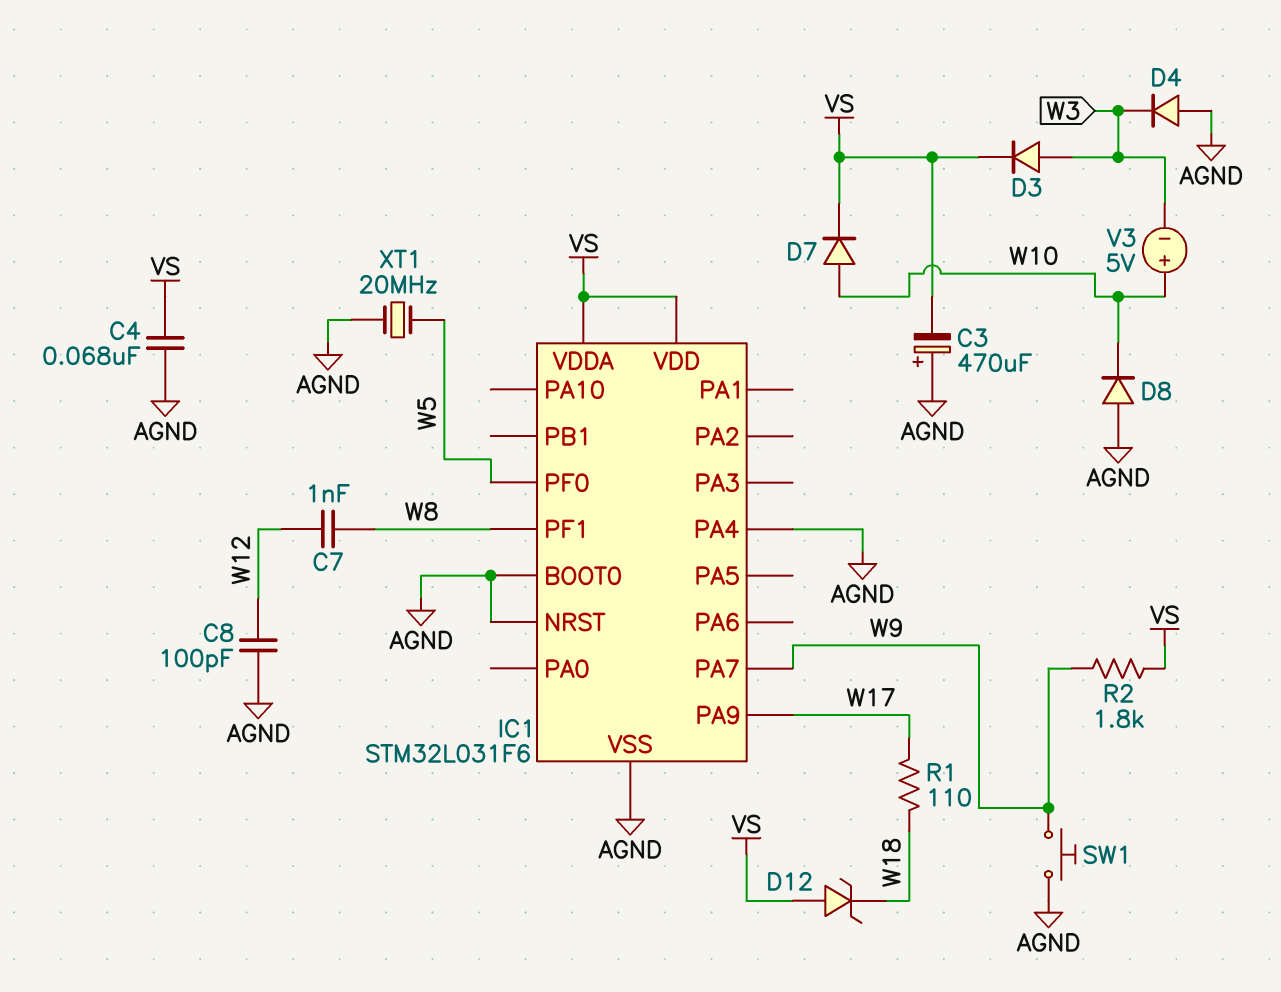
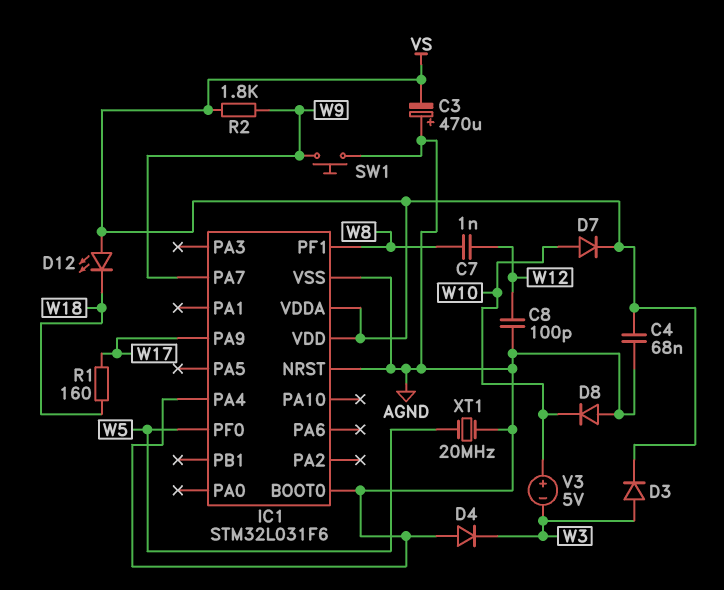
D12: zener (A VS, K W18) -> LED (A VS, K W18)
R1: 110 (W17, W18) -> 160 (W17, W18)

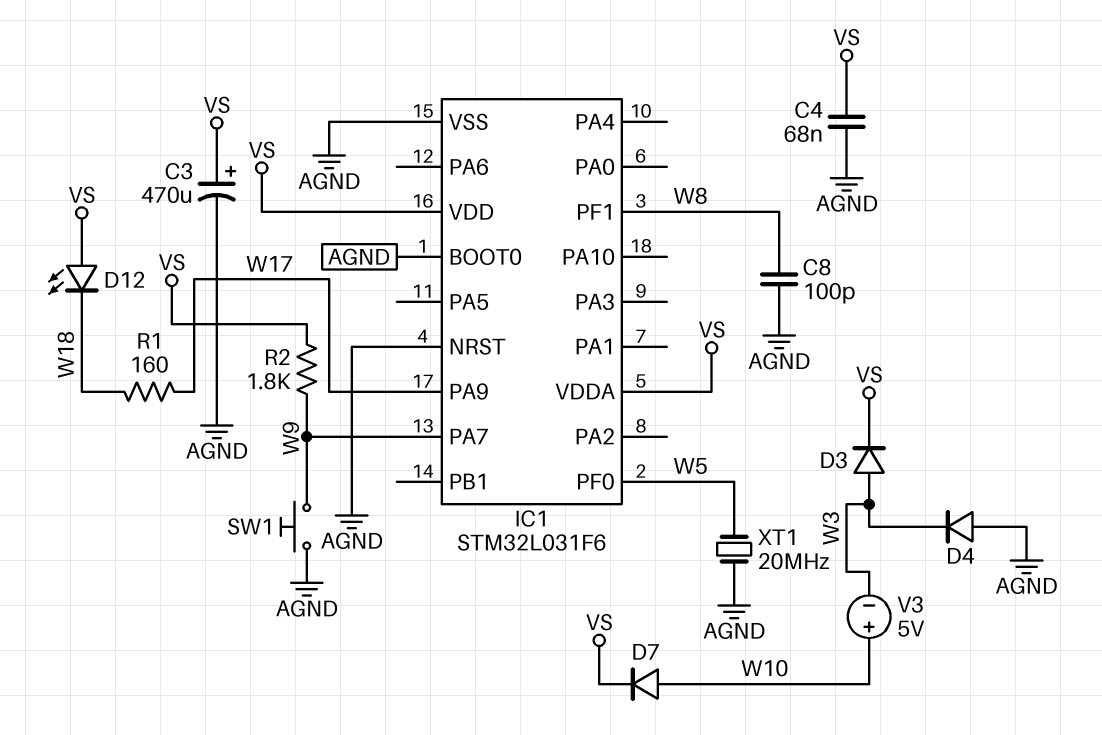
C3: 470uF (plus AGND, minus VS) -> 470uF (plus VS, minus AGND)
C7: 1nF (W8, W12) -> none
C8: 100pF (AGND, W12) -> 100pF (AGND, W8)
D8: diode (A AGND, K W10) -> none
IC1 pin PA4: AGND -> none

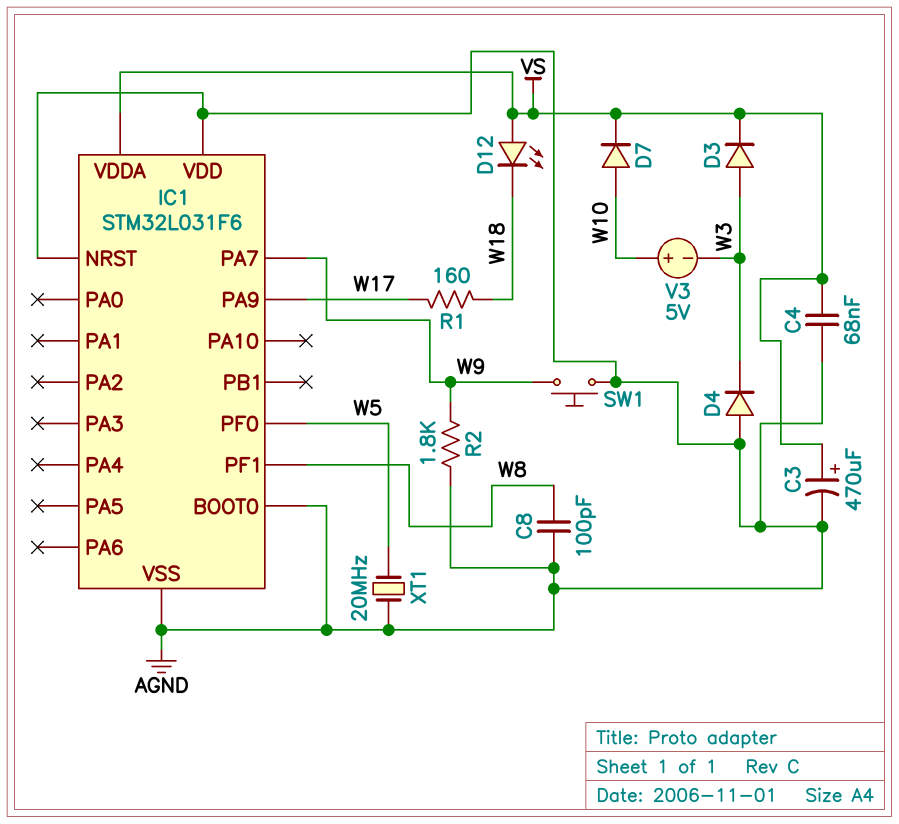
IC1 pin VDD: VS -> AGND
R2: 1.8k (VS, W9) -> 1.8k (AGND, W9)

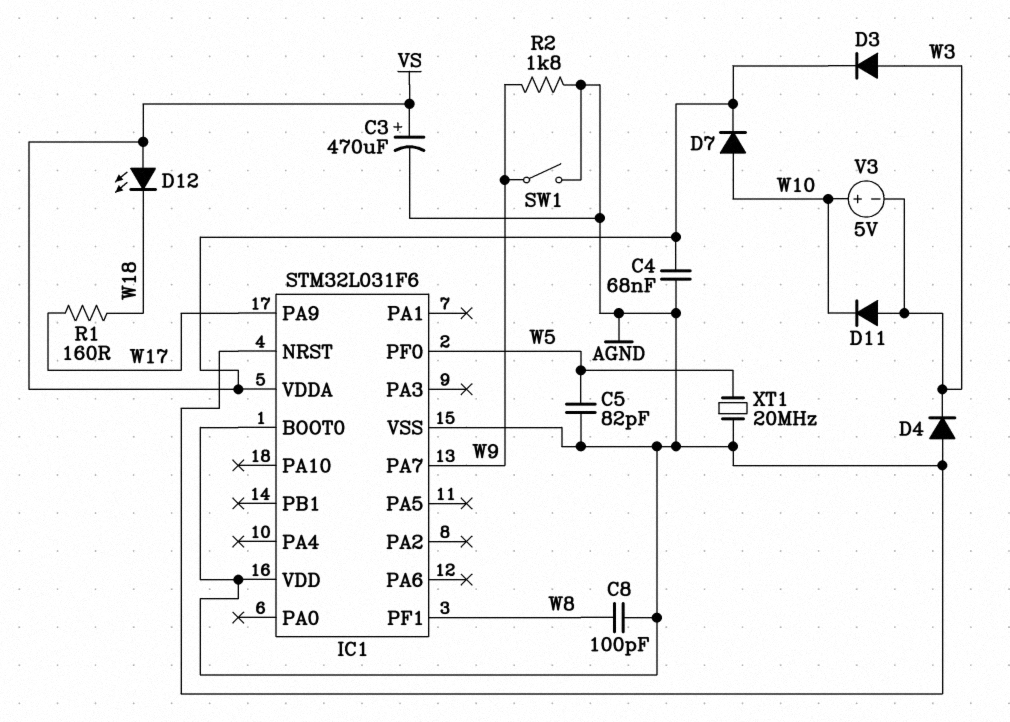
C5: none -> 82pF (AGND, W5)
D11: none -> diode (A W3, K W10)
SW1: button (AGND, W9) -> switch (AGND, W9)

